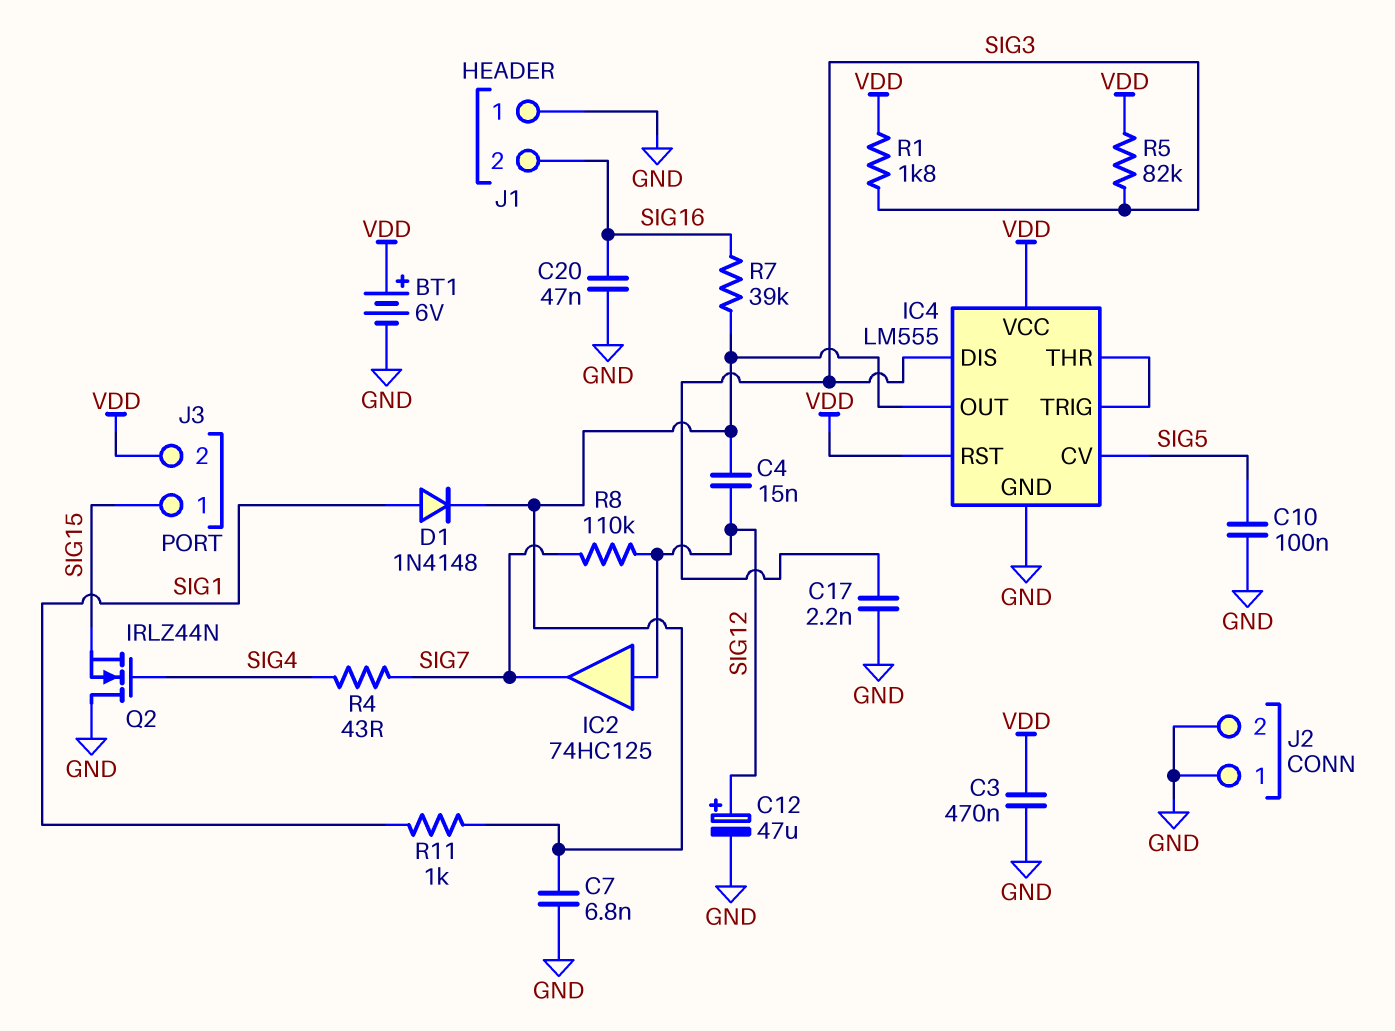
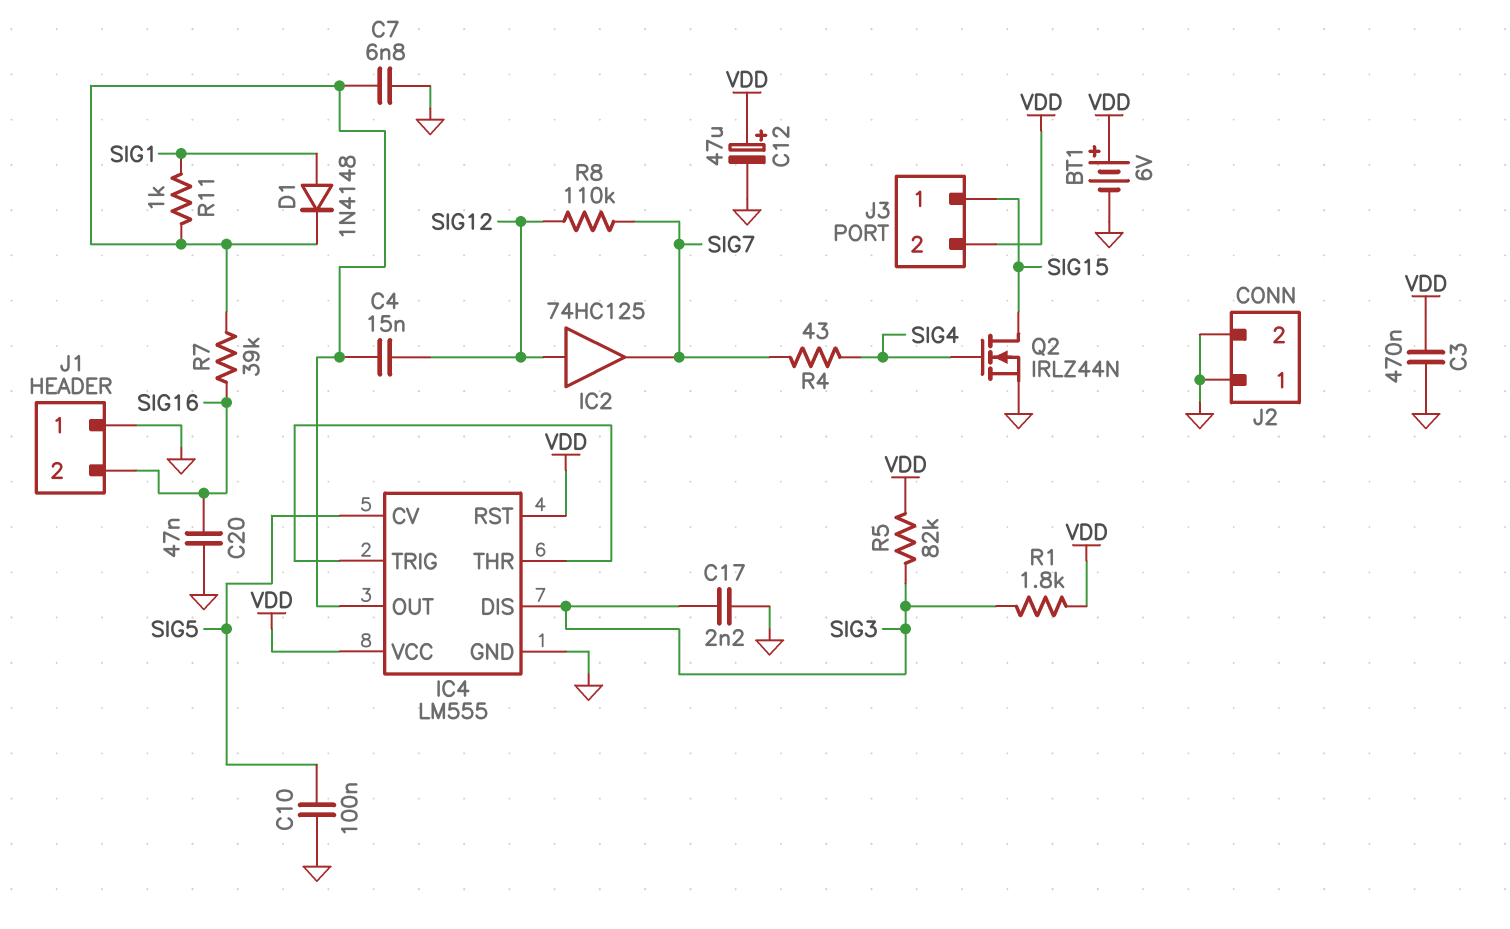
C12: 47uF (plus SIG12, minus GND) -> 47uF (plus VDD, minus GND)
Q2: NMOS IRLZ44N (G SIG4, D GND, S SIG15) -> NMOS IRLZ44N (G SIG4, D SIG15, S GND)

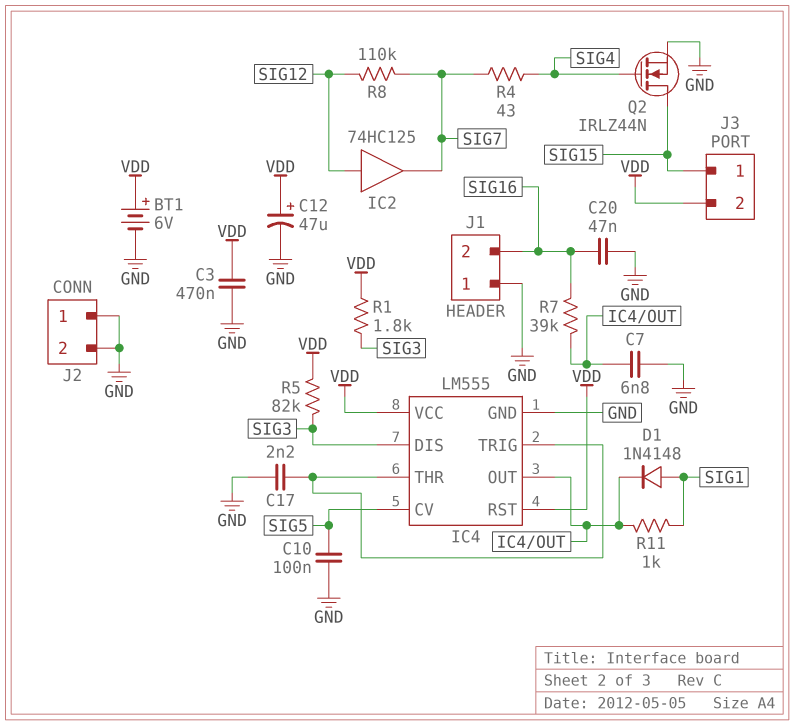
C4: 15nF (IC4/OUT, SIG12) -> none
C17: 2.2nF (GND, SIG3) -> 2.2nF (GND, IC4/THR)

